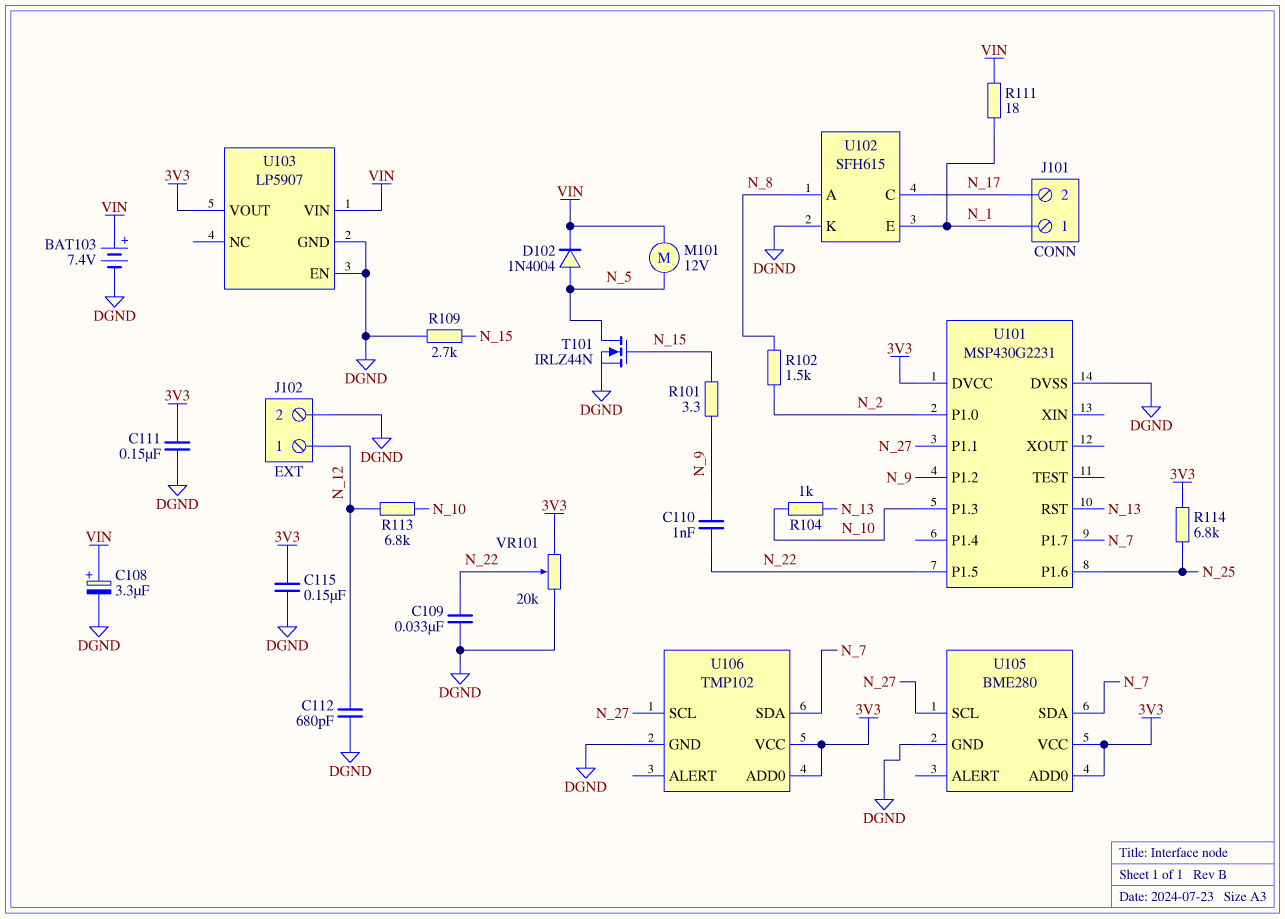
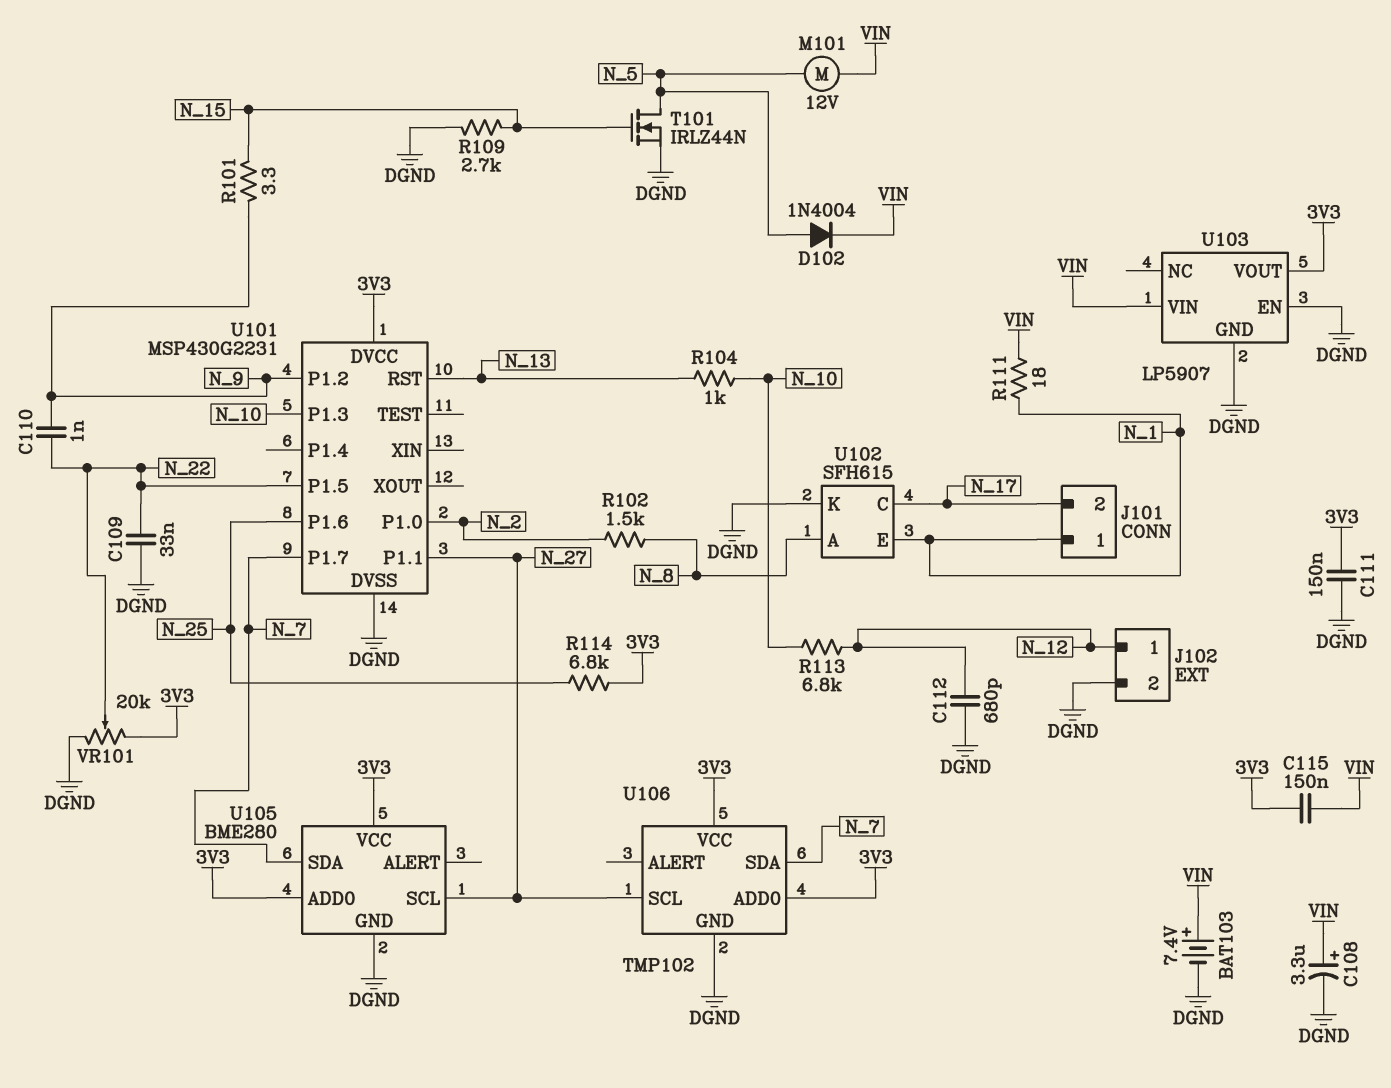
C115: 150nF (3V3, DGND) -> 150nF (3V3, VIN)

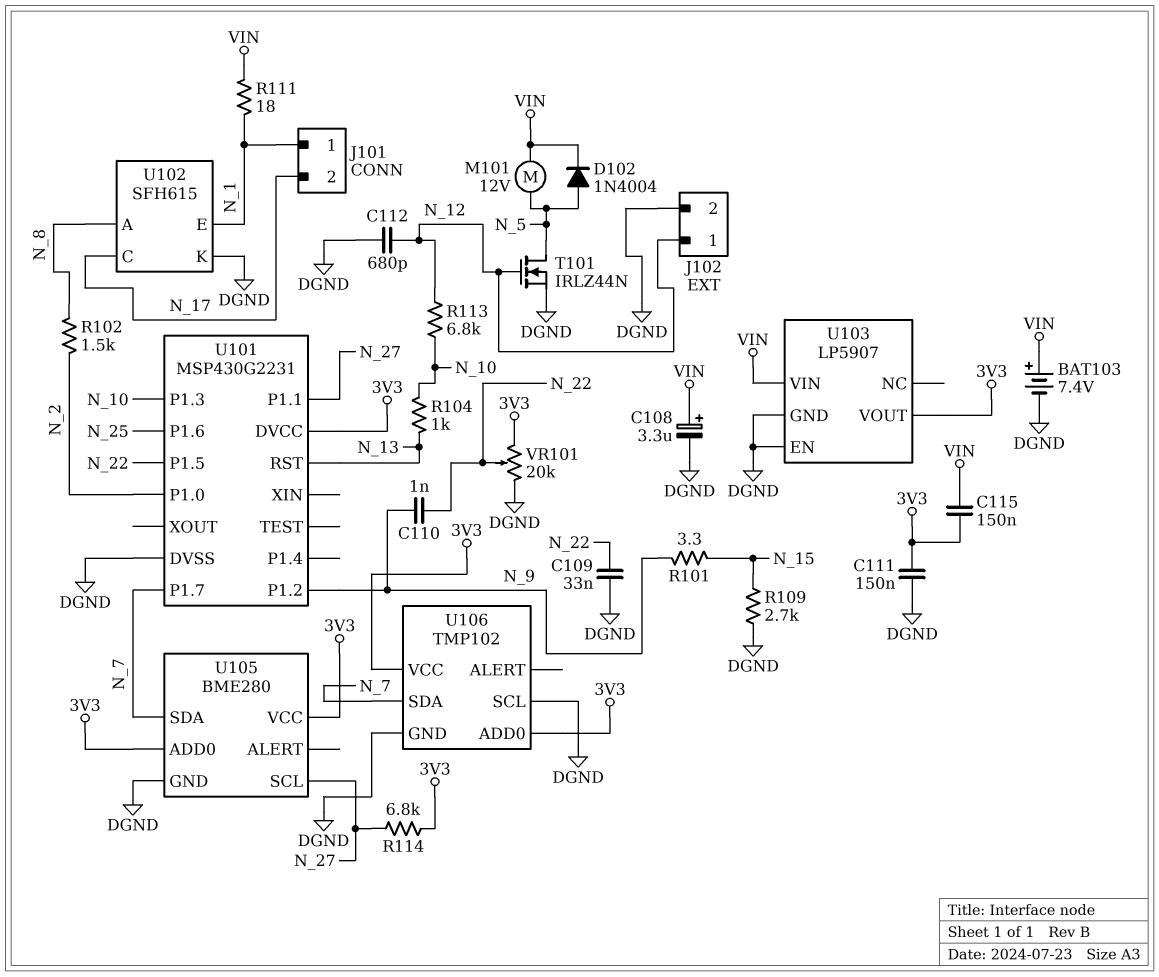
R114: 6.8k (3V3, N_25) -> 6.8k (3V3, N_27)
T101: NMOS IRLZ44N (G N_15, D N_5, S DGND) -> NMOS IRLZ44N (G N_12, D N_5, S DGND)
U106 pin SCL: N_27 -> DGND

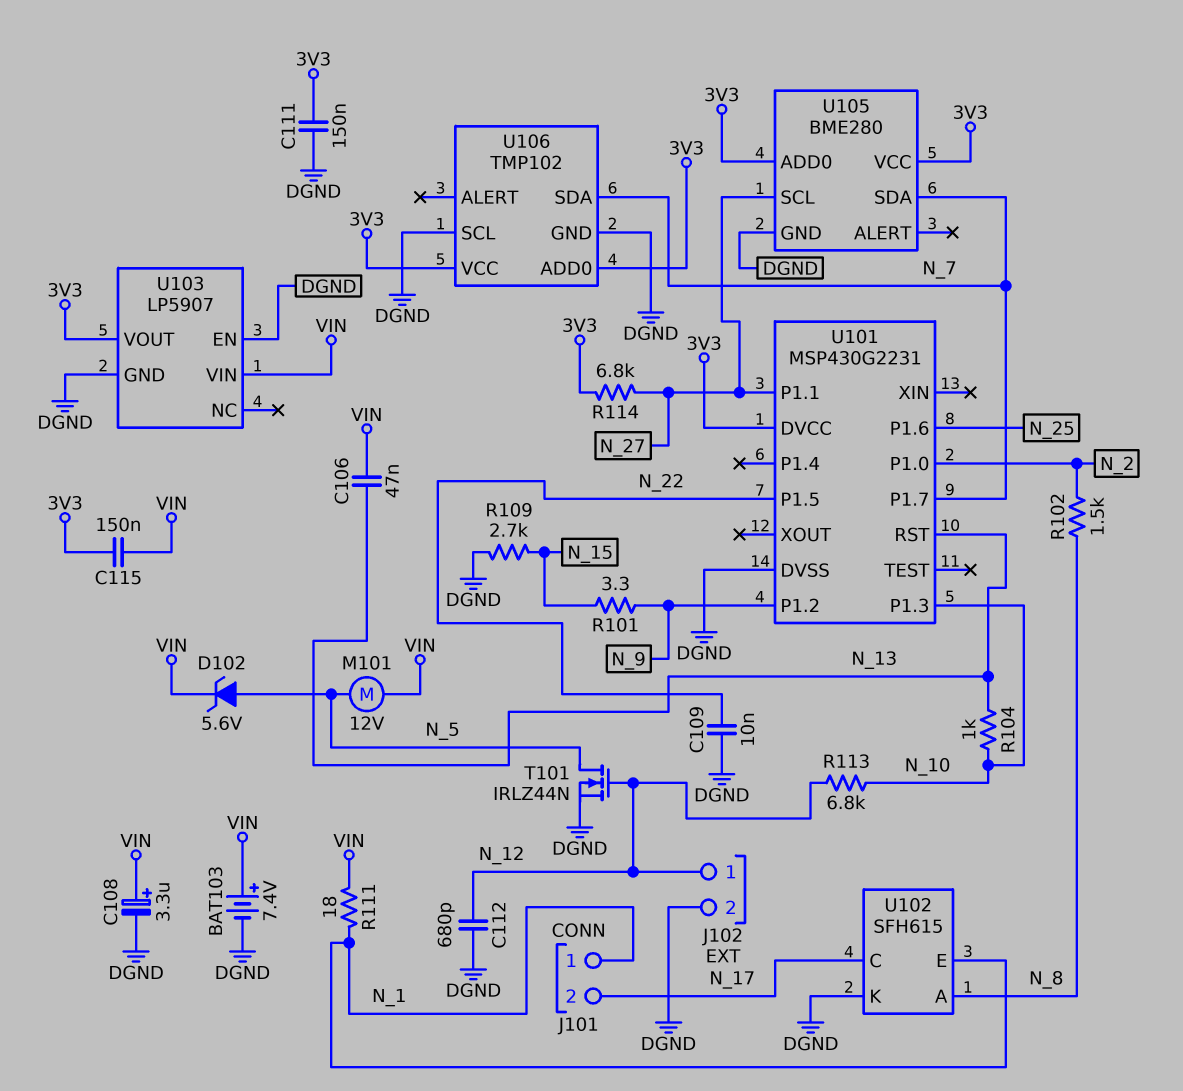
C106: none -> 47nF (N_13, VIN)
C109: 33nF (DGND, N_22) -> 10nF (DGND, N_22)
C110: 1nF (N_9, N_22) -> none
D102: diode 1N4004 (A N_5, K VIN) -> zener 5.6V (A N_5, K VIN)
VR101: 20k (3V3, DGND, wiper N_22) -> none

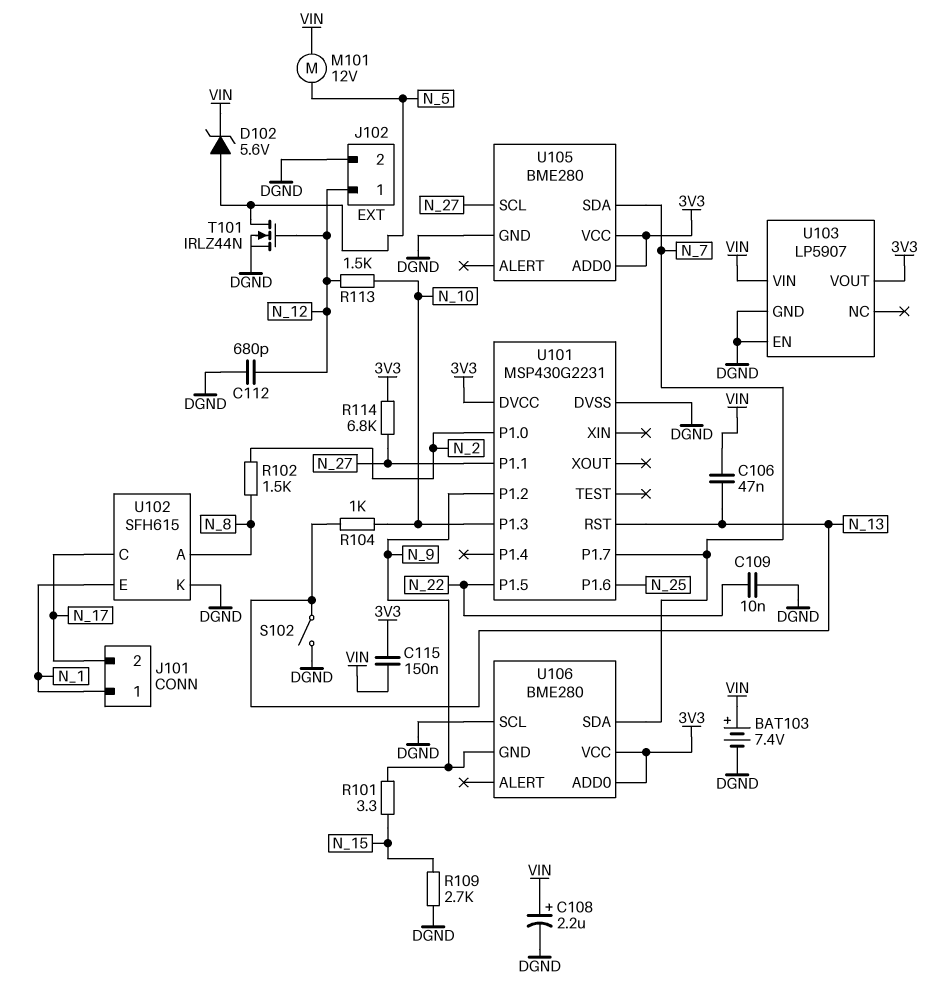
C108: 3.3uF (plus VIN, minus DGND) -> 2.2uF (plus VIN, minus DGND)
C111: 150nF (3V3, DGND) -> none
R111: 18 (N_1, VIN) -> none
R113: 6.8k (N_10, N_12) -> 1.5k (N_10, N_12)
S102: none -> switch (DGND, N_13)
U106: TMP102 -> BME280
U106 pin GND: DGND -> N_9

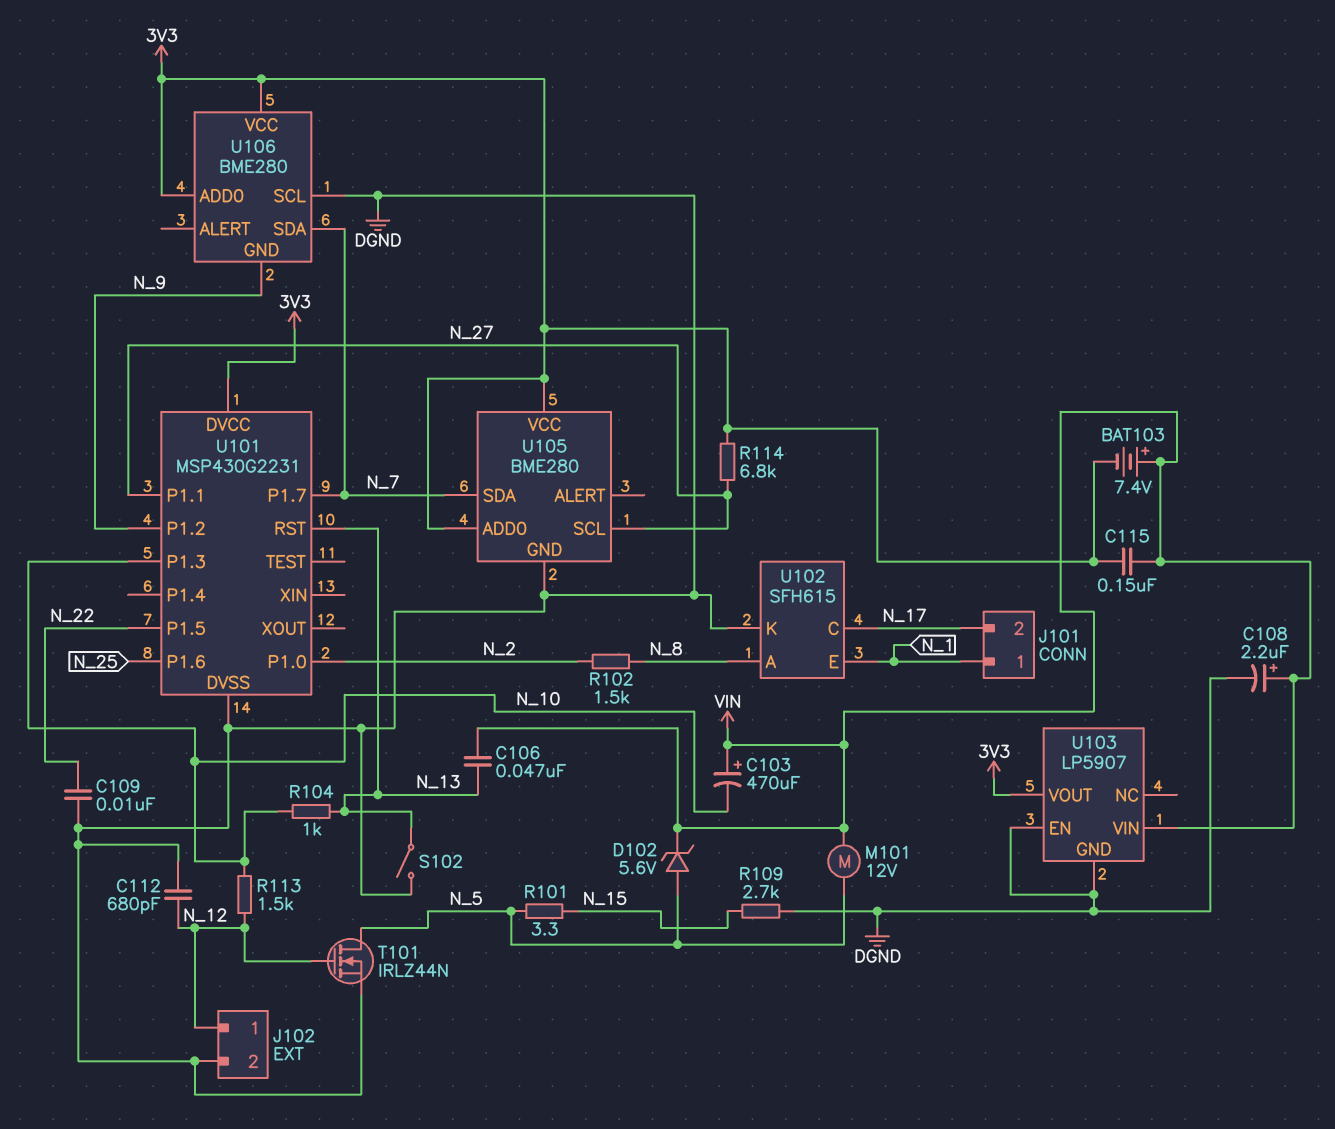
BAT103: 7.4V (plus VIN, minus DGND) -> 7.4V (plus VIN, minus 3V3)
C103: none -> 470uF (plus VIN, minus N_10)
R101: 3.3 (N_9, N_15) -> 3.3 (N_5, N_15)

